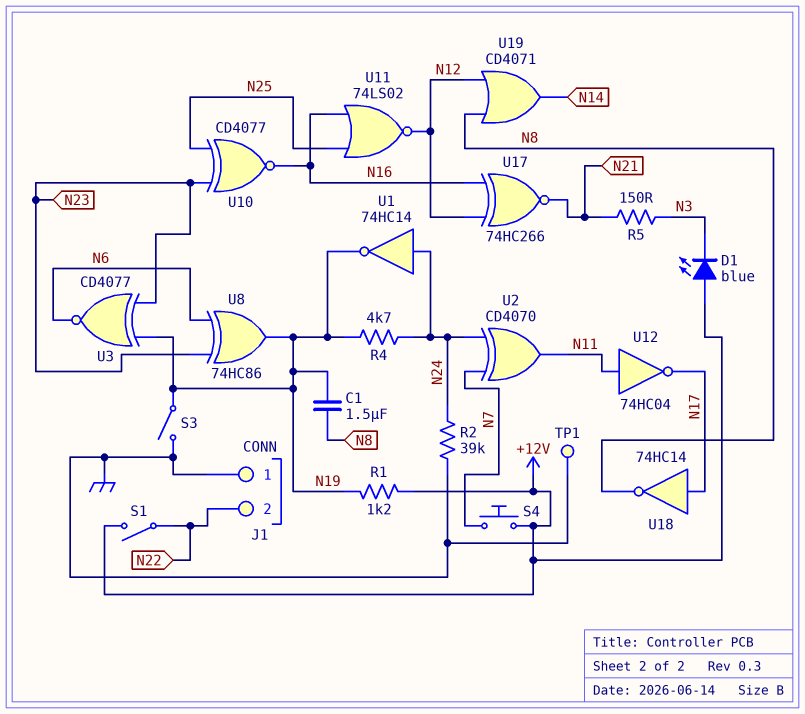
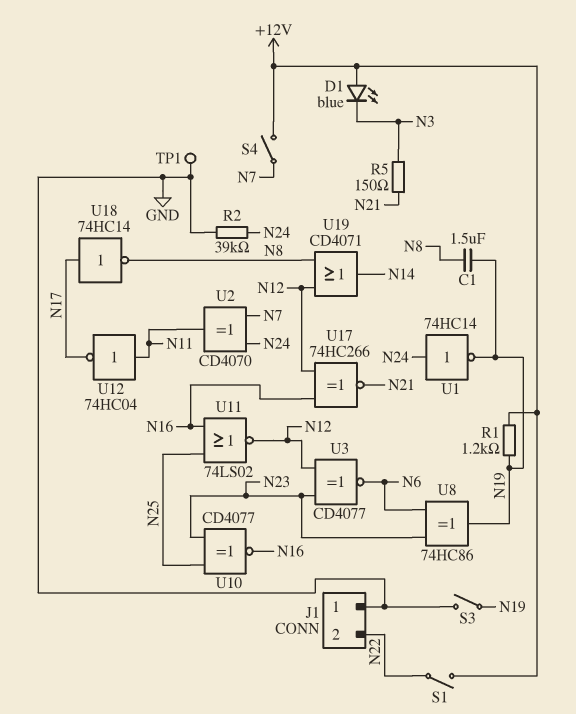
R4: 4.7k (N19, N24) -> none
S4: button (+12V, N7) -> switch (+12V, N7)
U3: XNOR CD4077 (in N19, in N23, out N6) -> XNOR CD4077 (in N12, in N23, out N6)

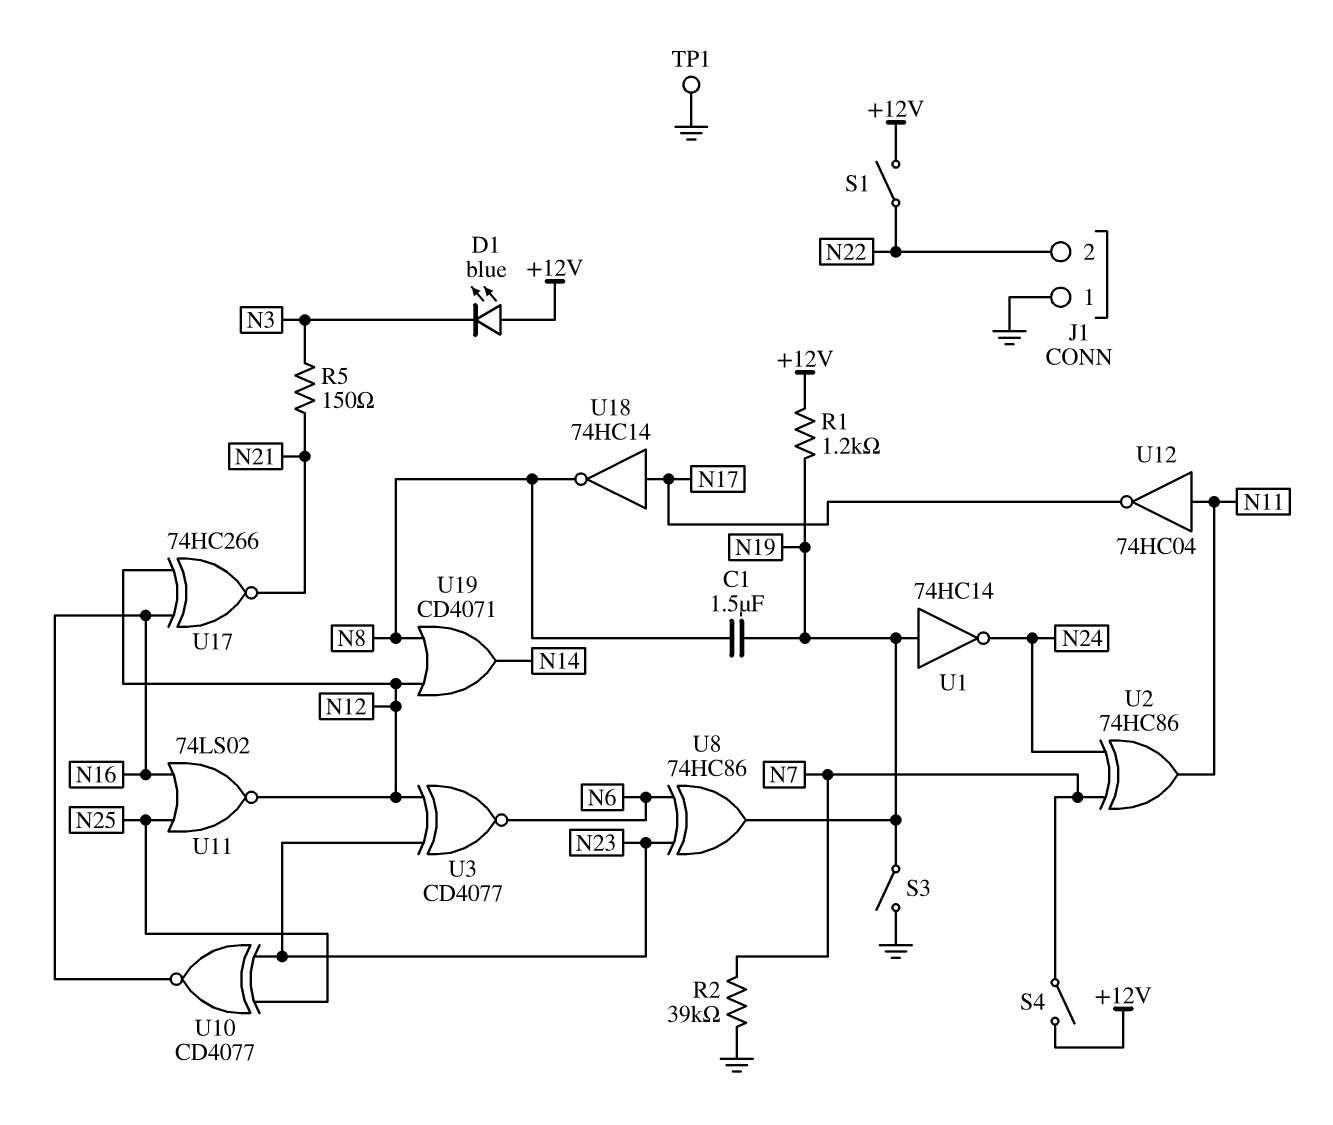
R2: 39k (GND, N24) -> 39k (GND, N7)
U1: NOT 74HC14 (in N24, out N19) -> NOT 74HC14 (in N19, out N24)
U2: XOR CD4070 (in N7, in N24, out N11) -> XOR 74HC86 (in N7, in N24, out N11)

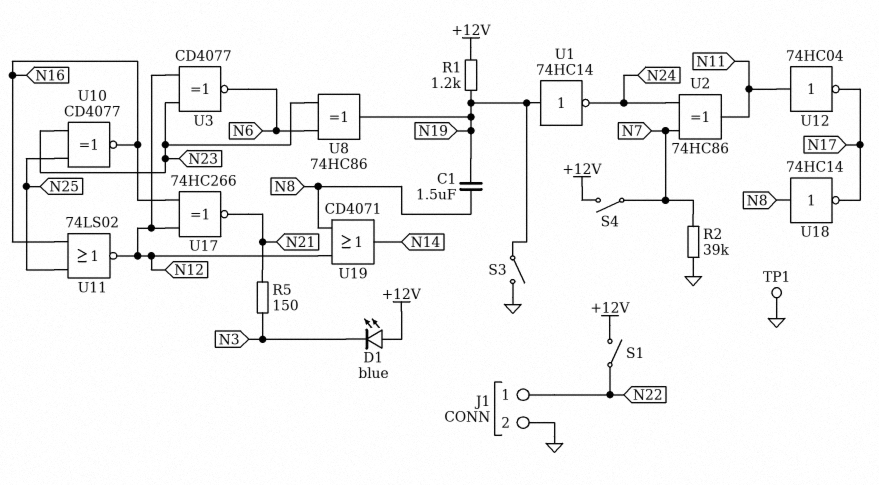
J1 pin 1: GND -> N22
J1 pin 2: N22 -> GND
U18: NOT 74HC14 (in N17, out N8) -> NOT 74HC14 (in N8, out N17)

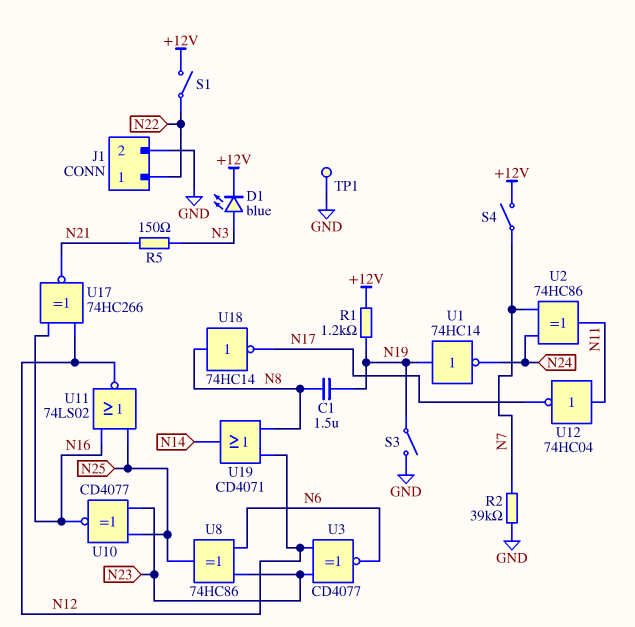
D1: LED blue (A +12V, K N3) -> LED blue (A N3, K +12V)
U8: XOR 74HC86 (in N6, in N23, out N19) -> XOR 74HC86 (in N6, in N23, out N25)

